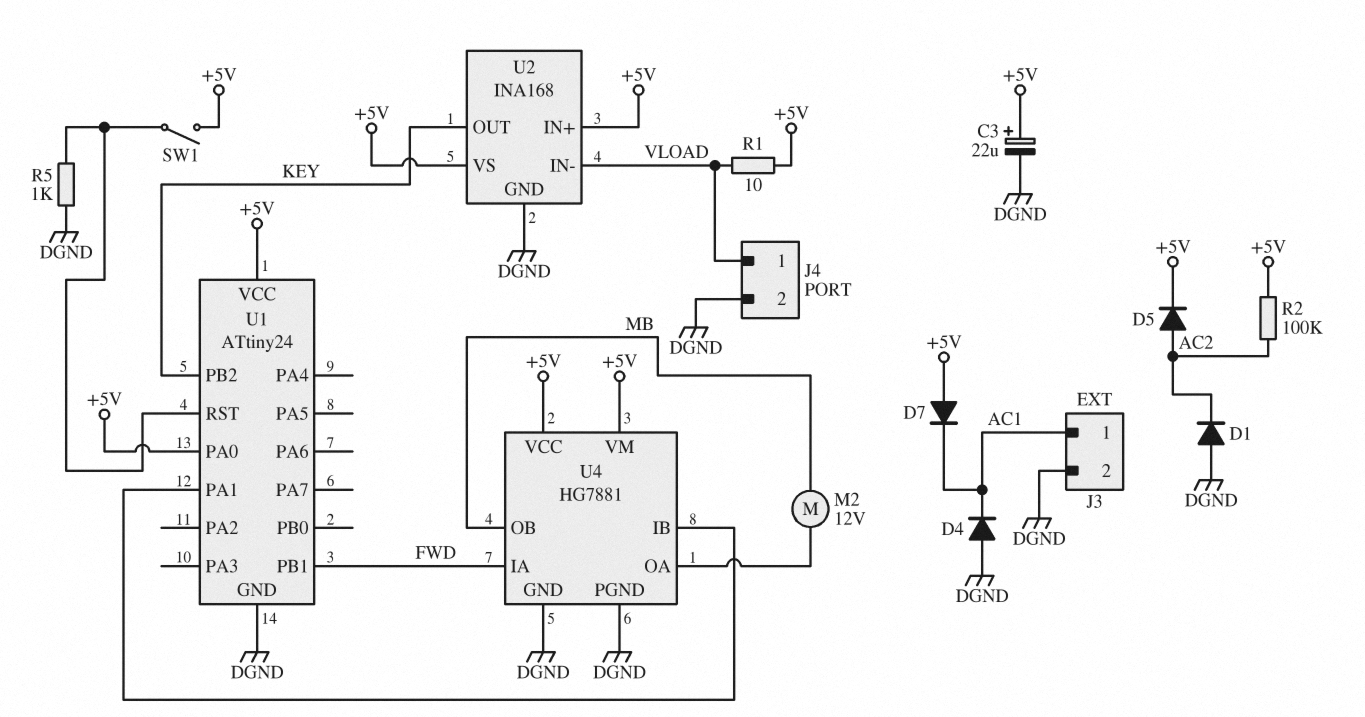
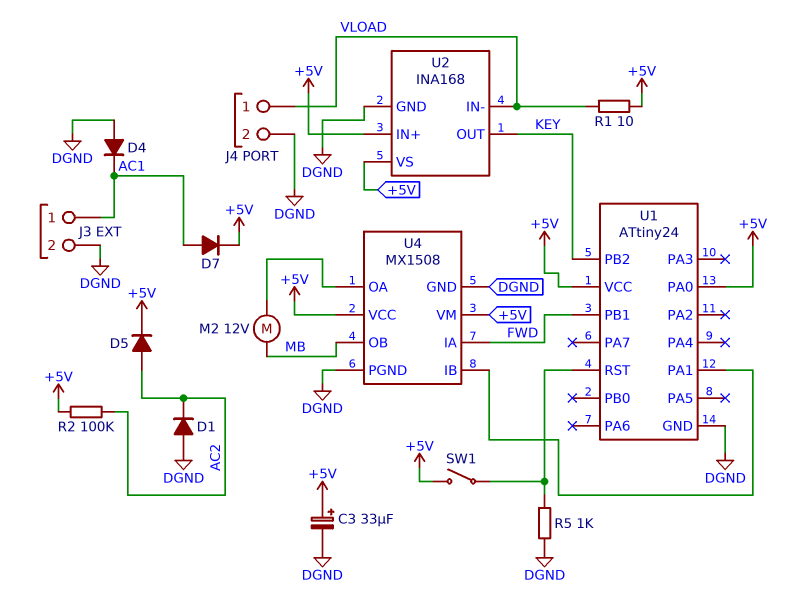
C3: 22uF (plus +5V, minus DGND) -> 33uF (plus +5V, minus DGND)
D7: diode (A +5V, K AC1) -> diode (A AC1, K +5V)
U4: HG7881 -> MX1508

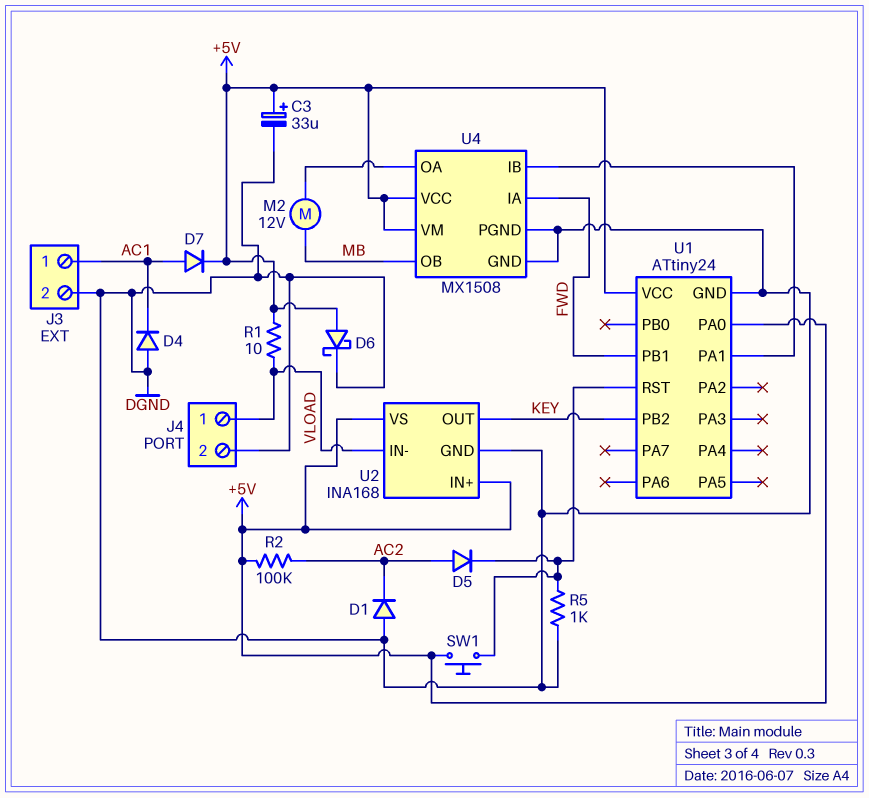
D5: diode (A AC2, K +5V) -> diode (A AC2, K U1/RST)
D6: none -> schottky (A +5V, K DGND)
SW1: switch (+5V, U1/RST) -> button (+5V, U1/RST)

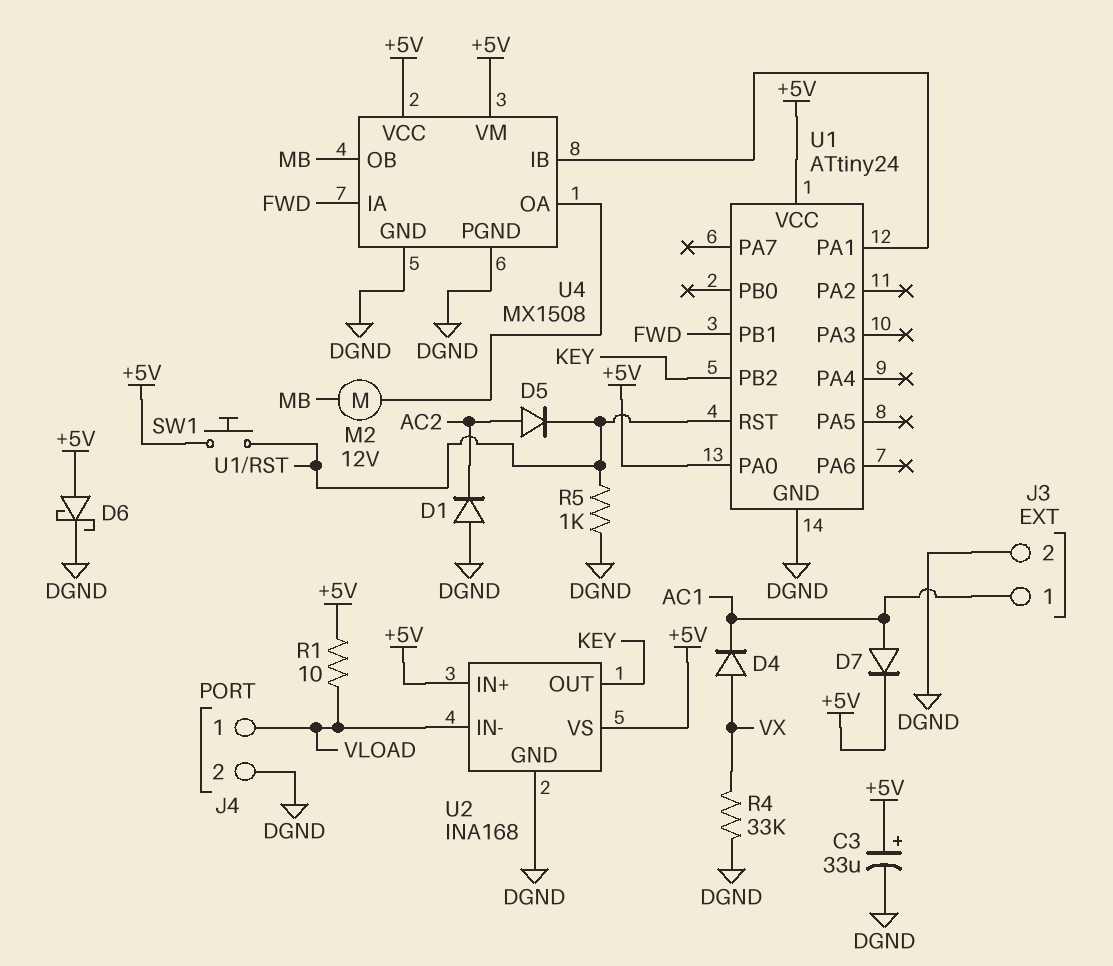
D4: diode (A DGND, K AC1) -> diode (A VX, K AC1)
R2: 100k (+5V, AC2) -> none
R4: none -> 33k (DGND, VX)

